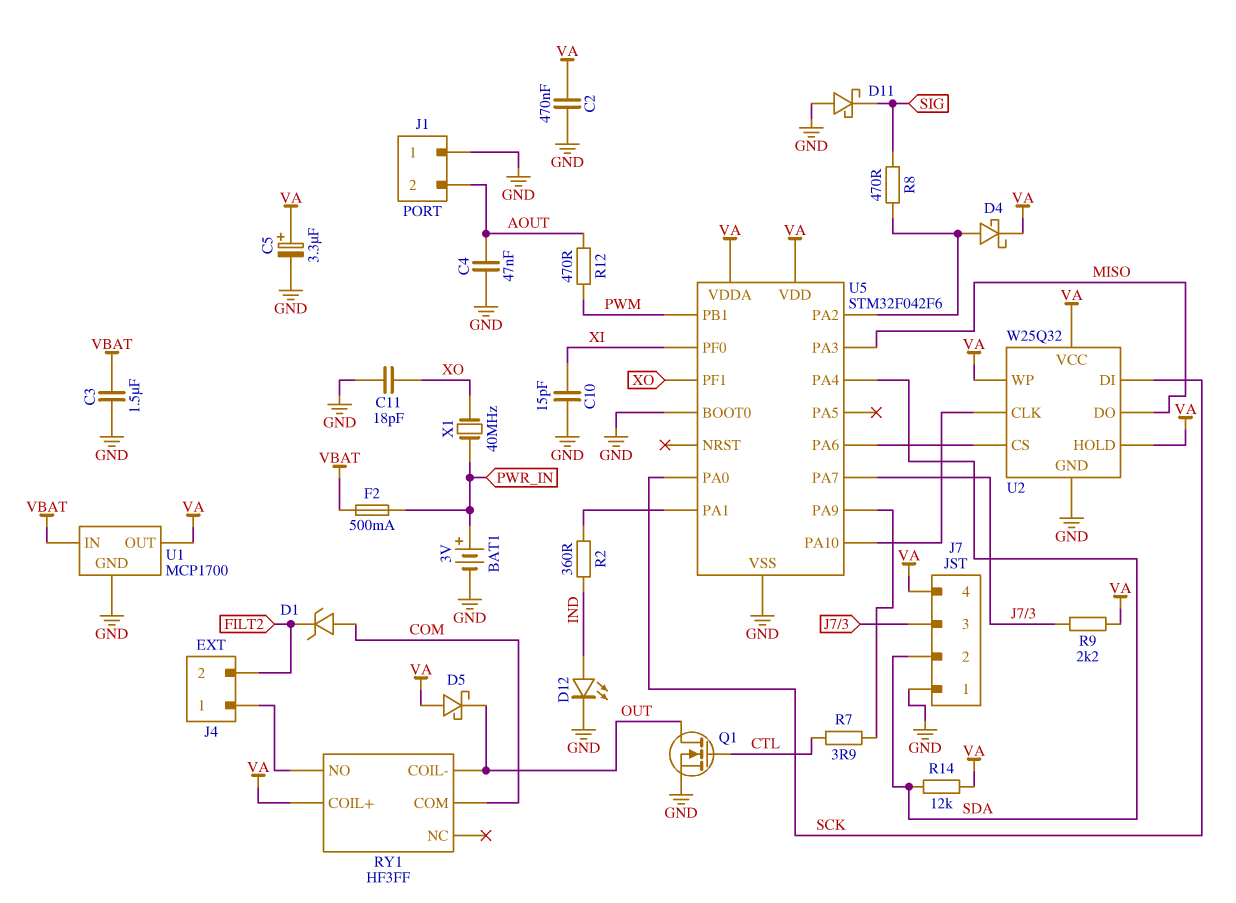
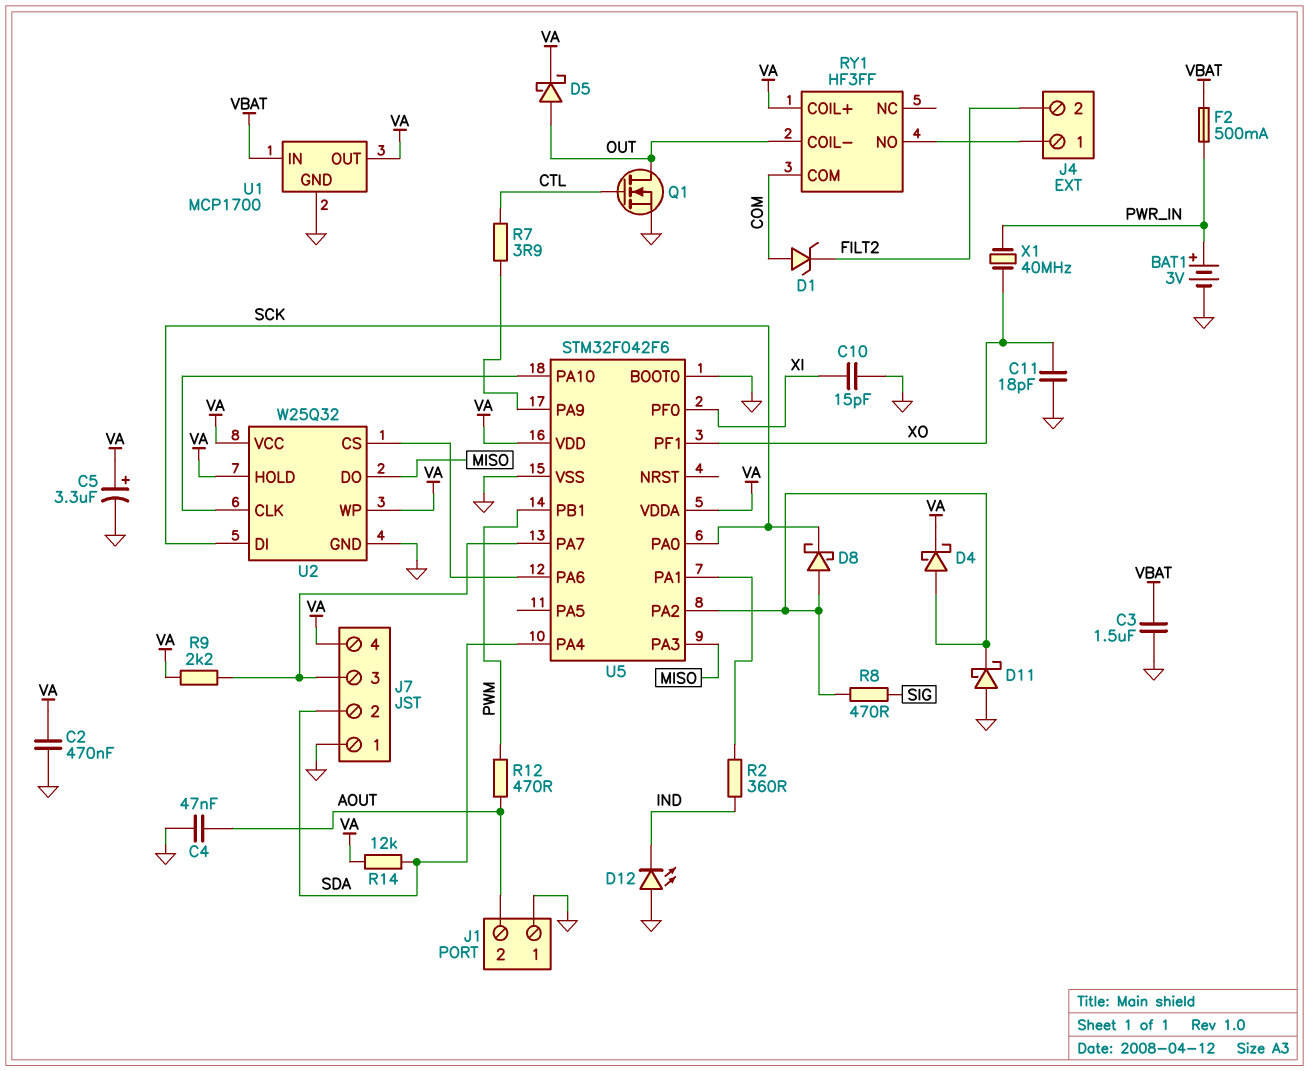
D5: schottky (A VA, K OUT) -> schottky (A OUT, K VA)
D8: none -> schottky (A U5/PA2, K SCK)
D11: schottky (A GND, K SIG) -> schottky (A GND, K U5/PA2)
D12: LED (A IND, K GND) -> LED (A GND, K IND)

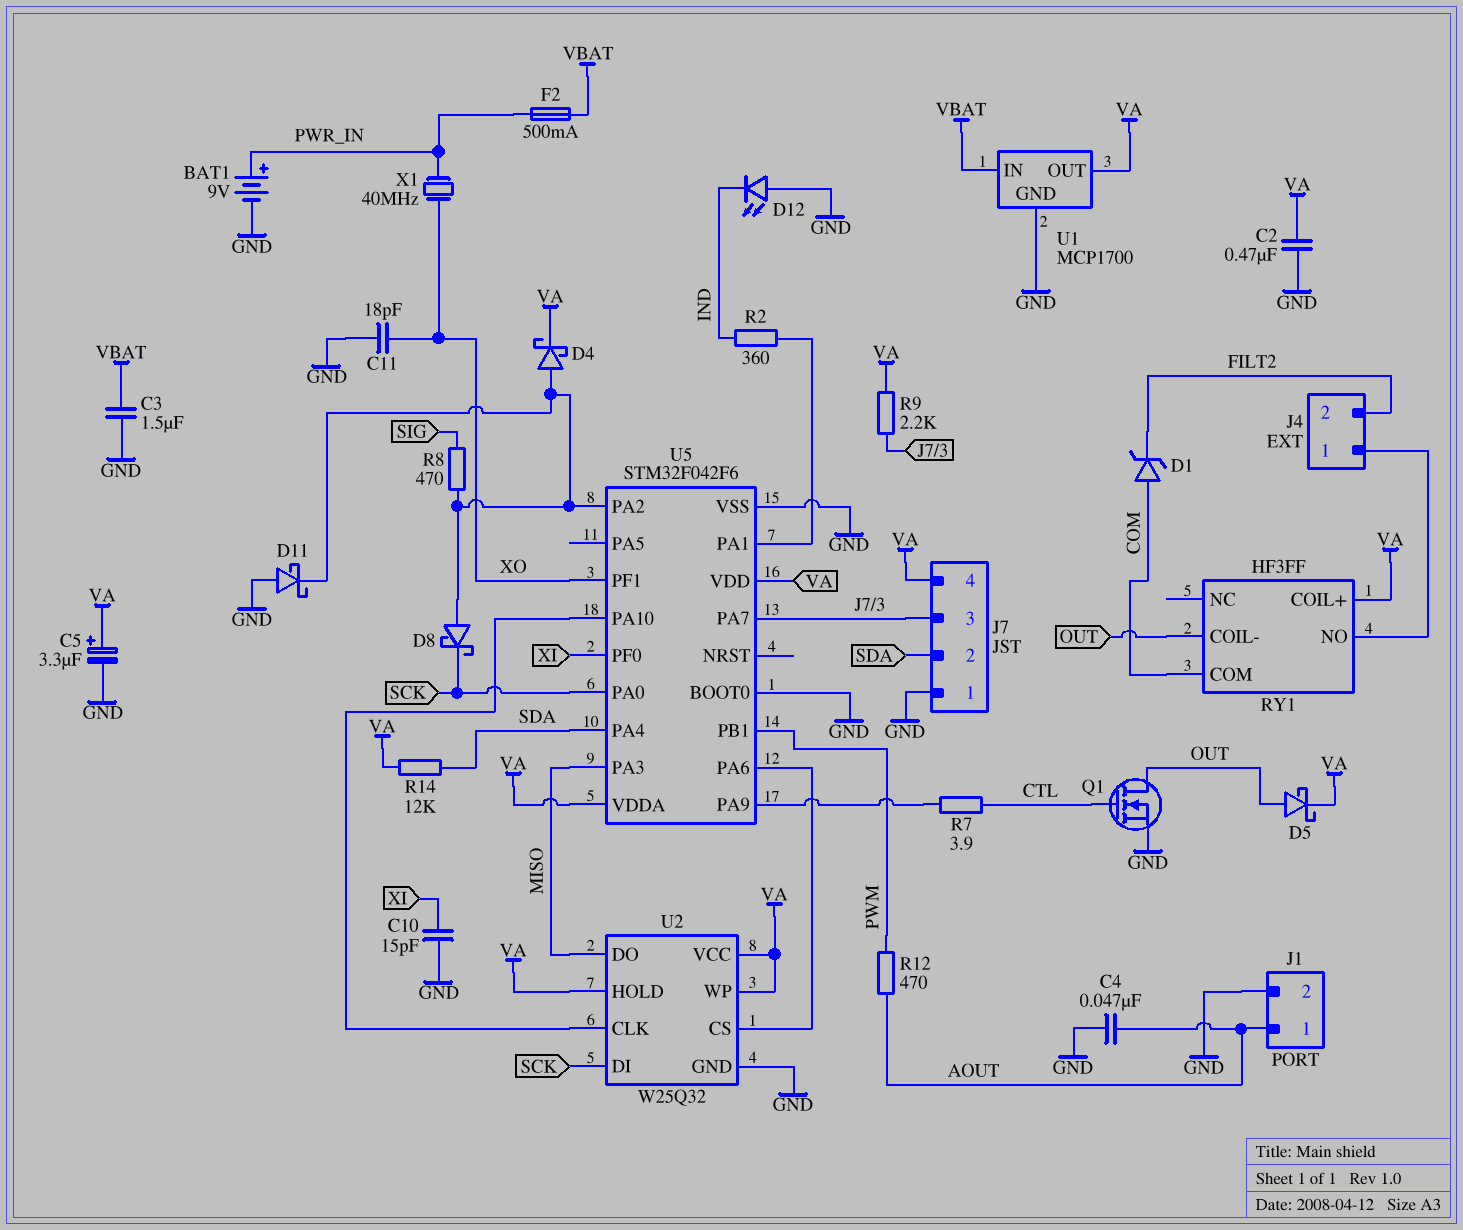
BAT1: 3V (plus PWR_IN, minus GND) -> 9V (plus PWR_IN, minus GND)
J1 pin 1: GND -> AOUT
J1 pin 2: AOUT -> GND

